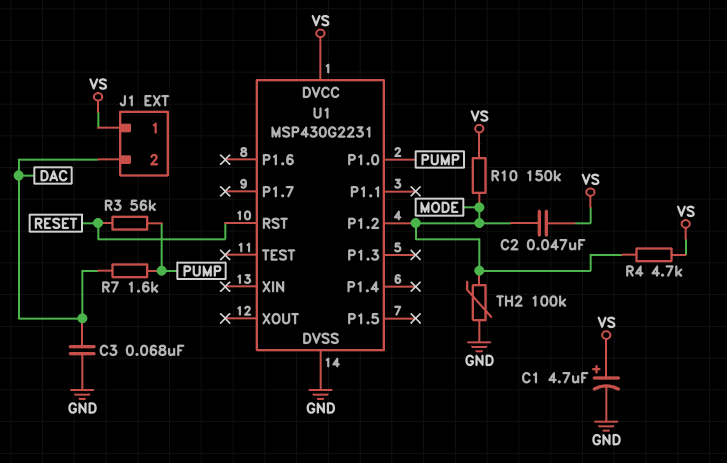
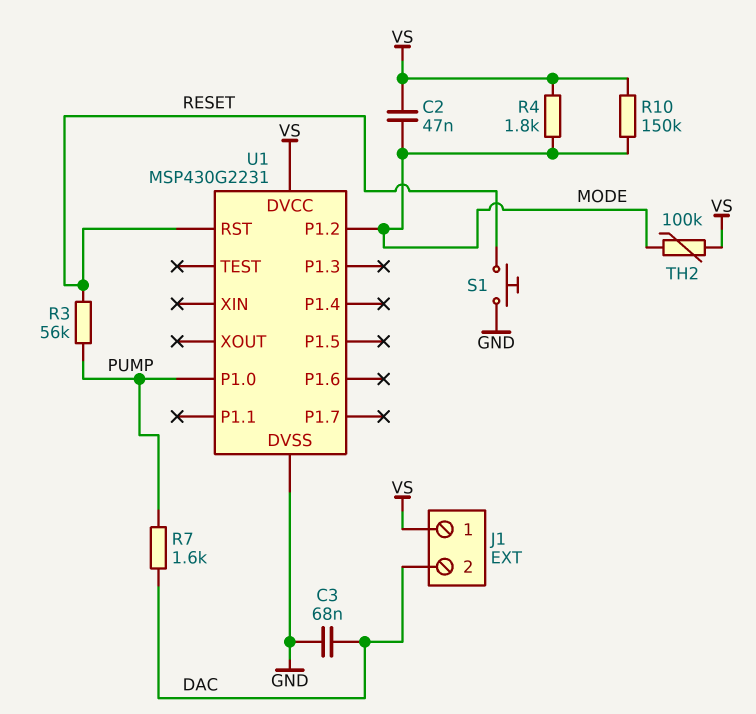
C1: 4.7uF (plus VS, minus GND) -> none
R4: 4.7k (MODE, VS) -> 1.8k (MODE, VS)
S1: none -> button (GND, RESET)
TH2: 100k (GND, MODE) -> 100k (MODE, VS)

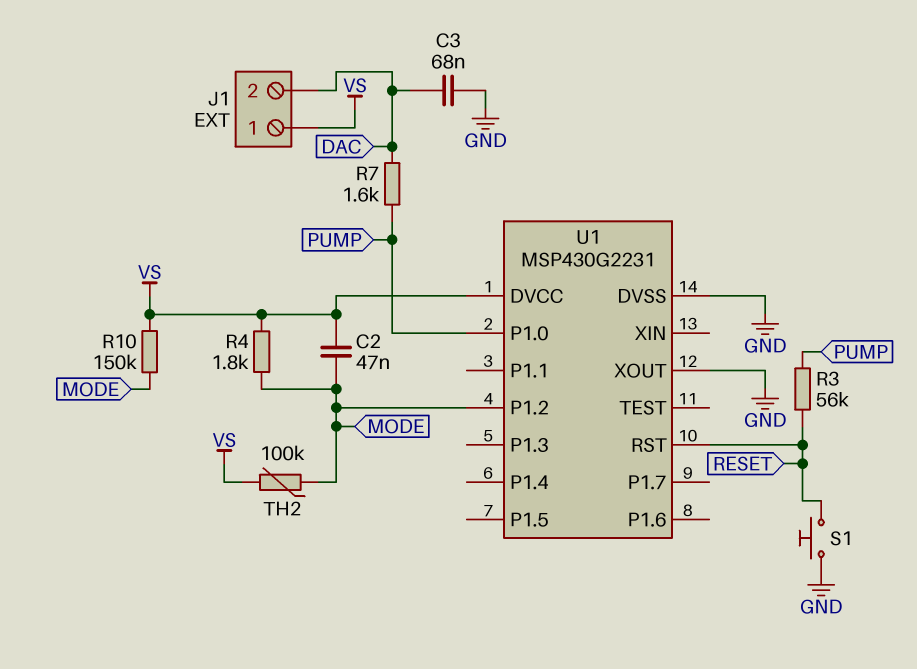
U1 pin XOUT: none -> GND

